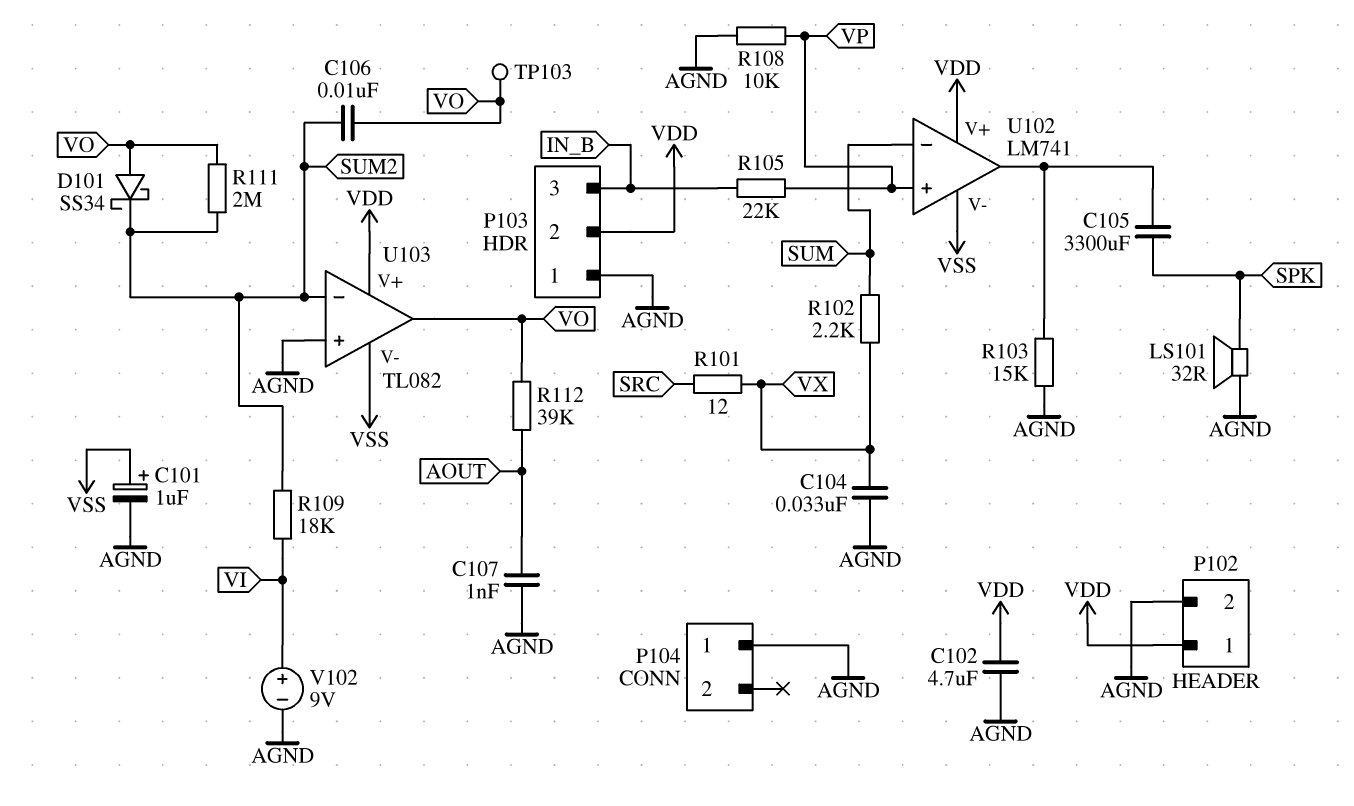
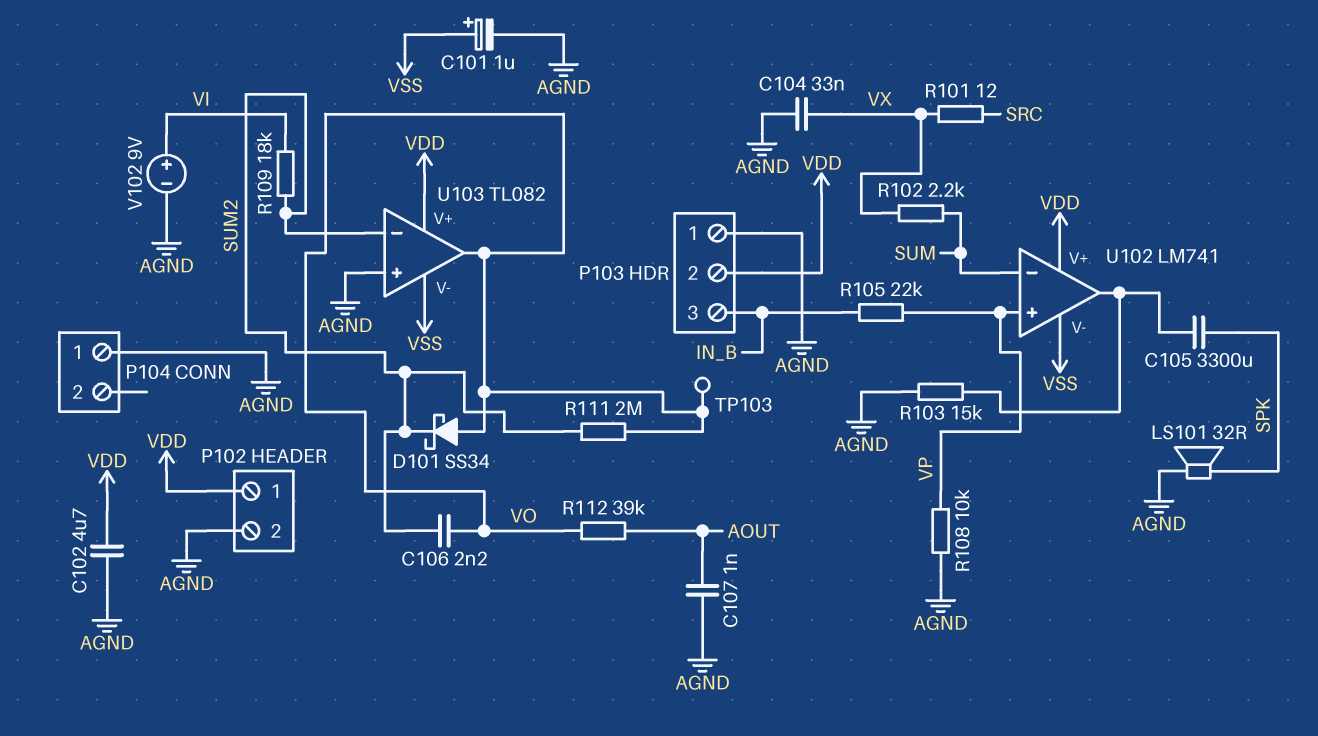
C106: 10nF (SUM2, VO) -> 2.2nF (SUM2, VO)

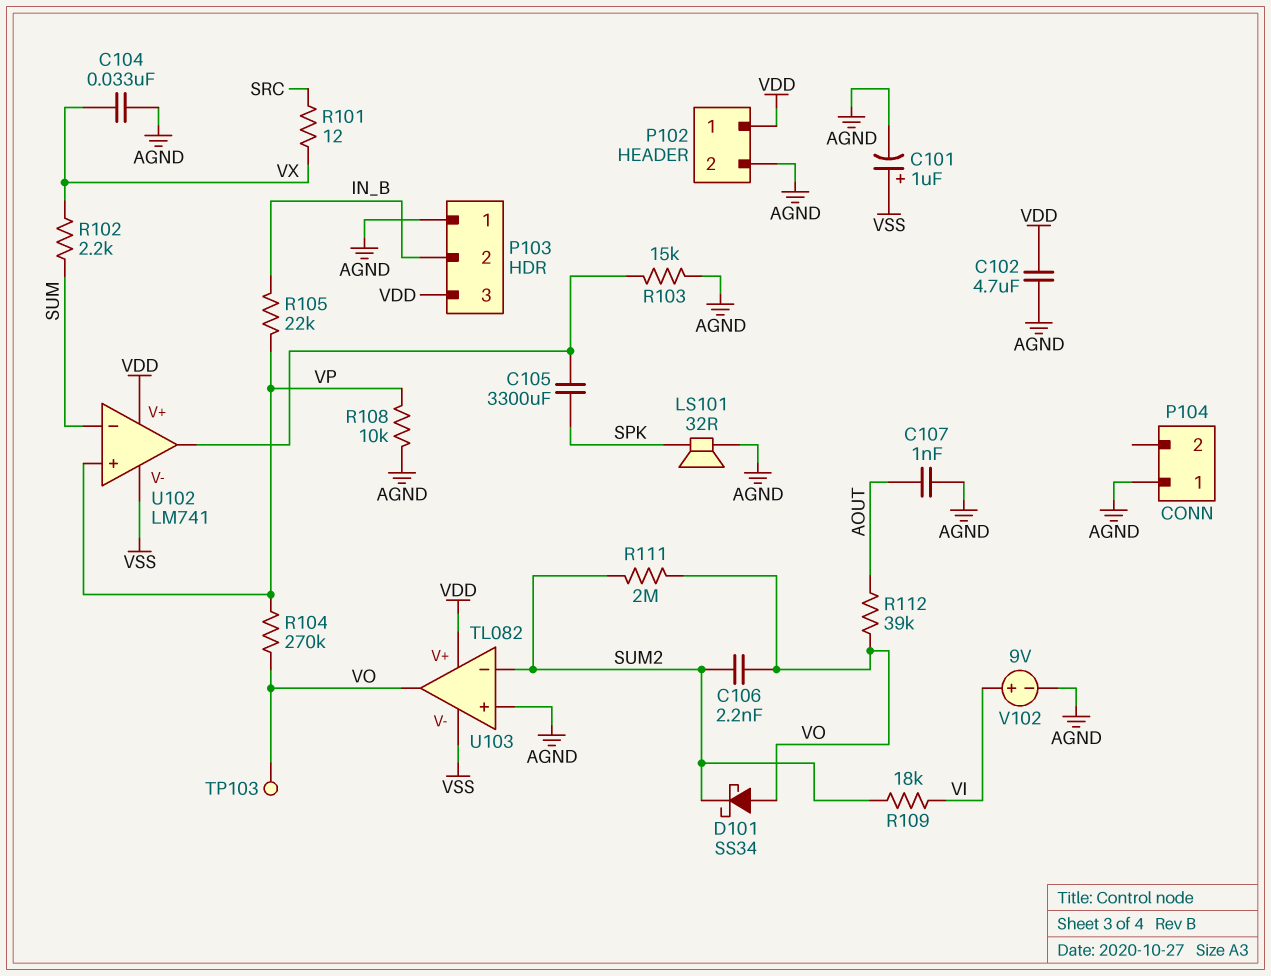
P103 pin 2: VDD -> IN_B
P103 pin 3: IN_B -> VDD
R104: none -> 270k (VO, VP)

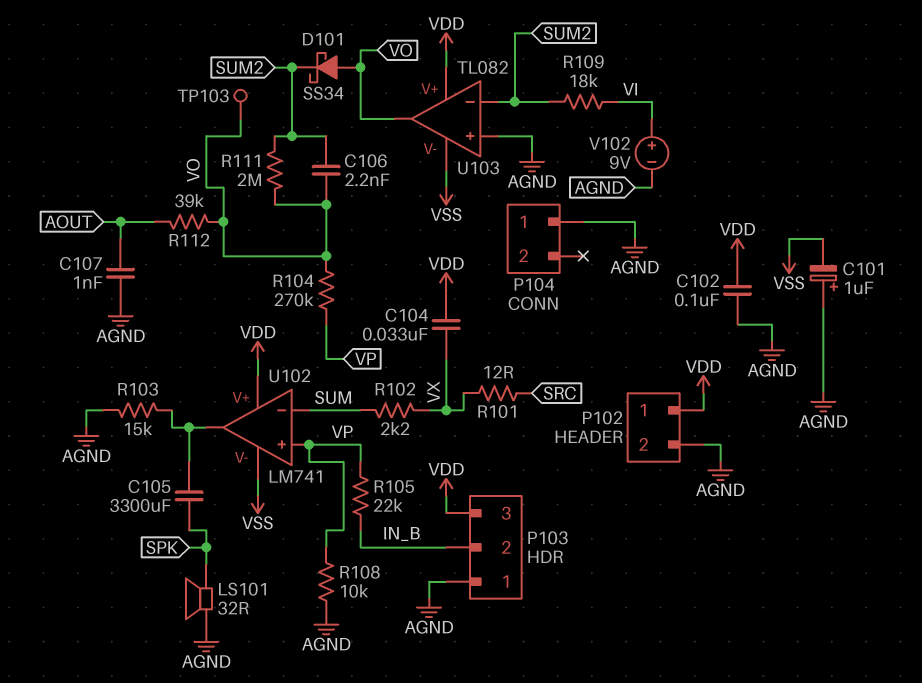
C101: 1uF (plus VSS, minus AGND) -> 1uF (plus AGND, minus VSS)
C102: 4.7uF (AGND, VDD) -> 100nF (AGND, VDD)
C104: 33nF (AGND, VX) -> 33nF (VDD, VX)

